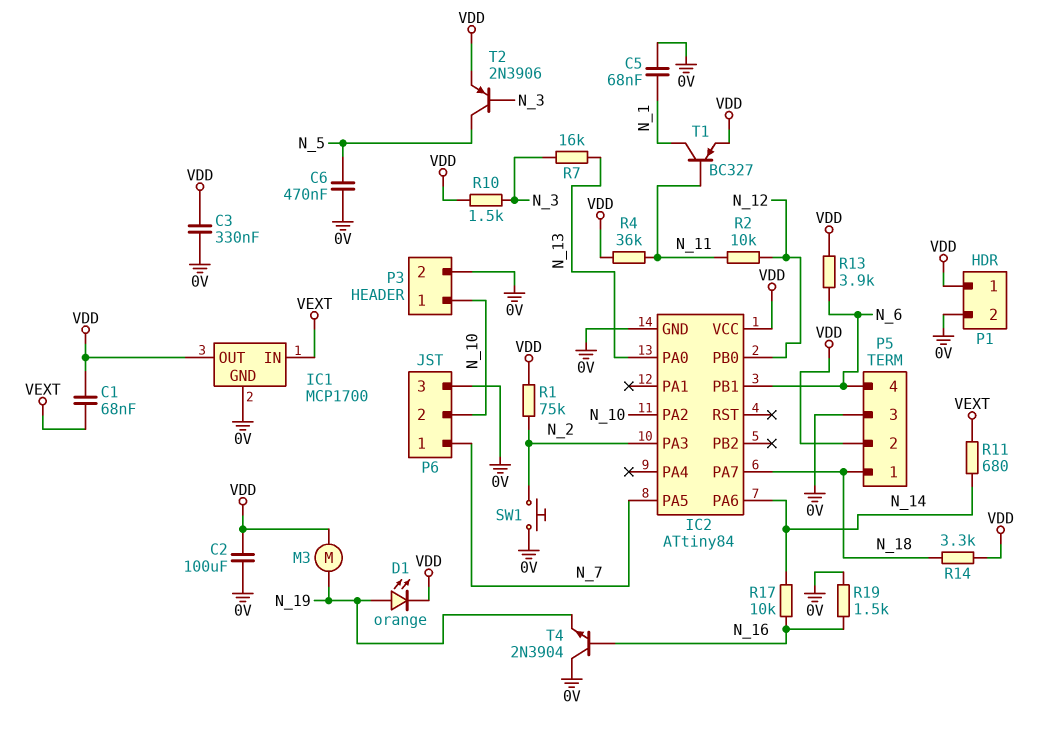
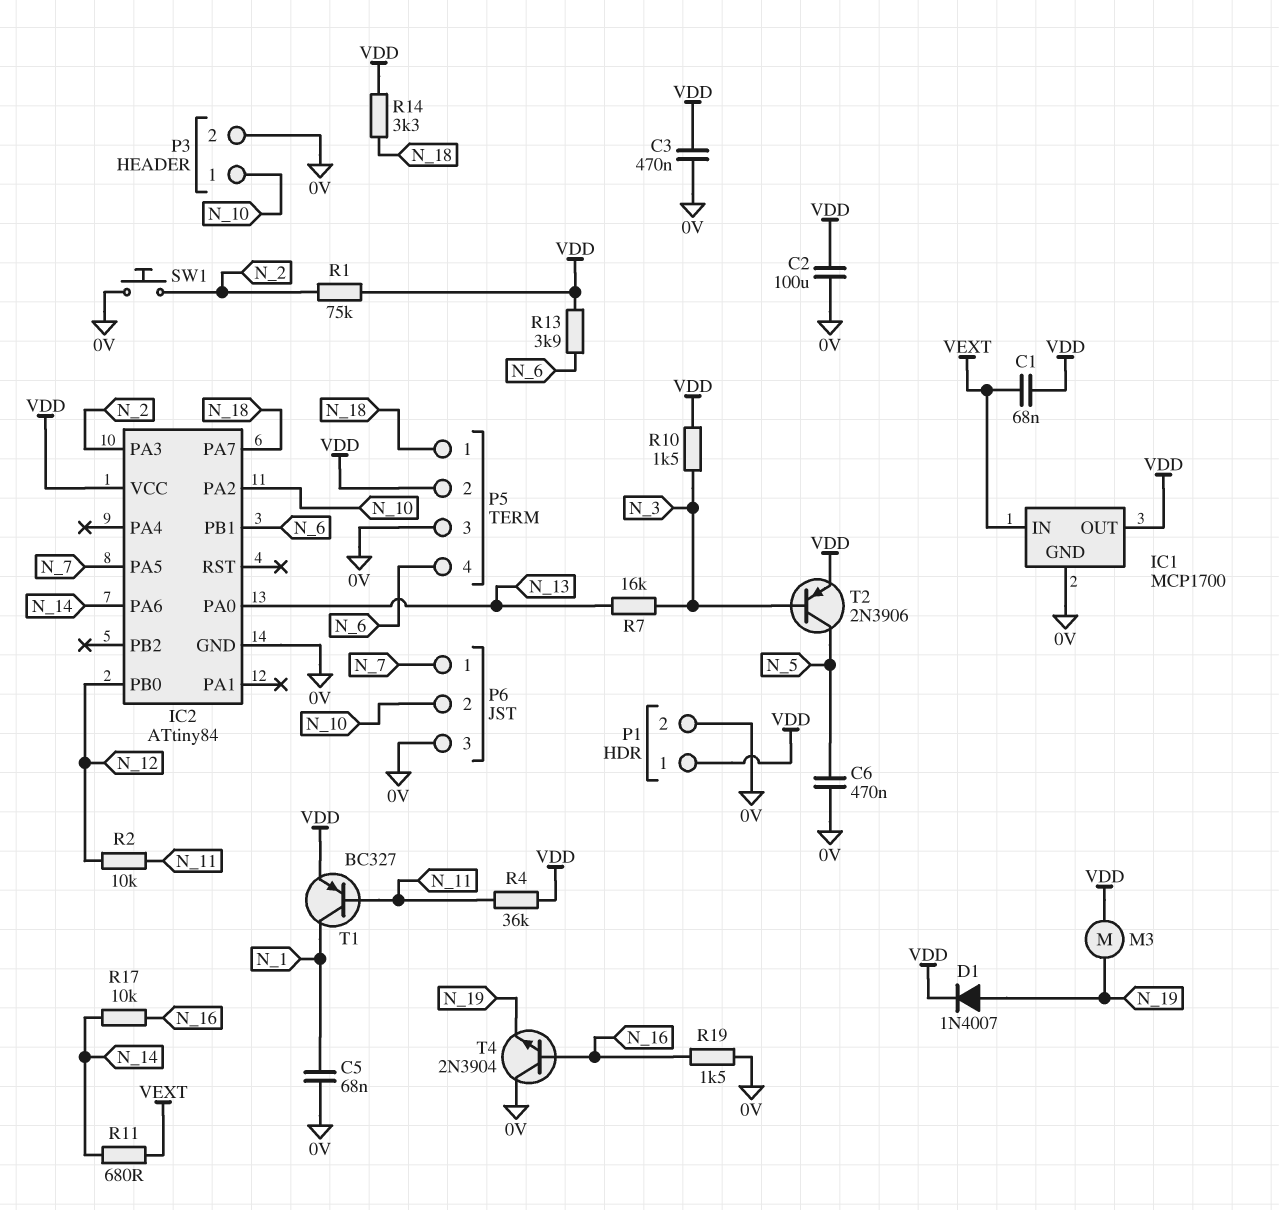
C3: 330nF (0V, VDD) -> 470nF (0V, VDD)
D1: LED orange (A N_19, K VDD) -> diode 1N4007 (A N_19, K VDD)

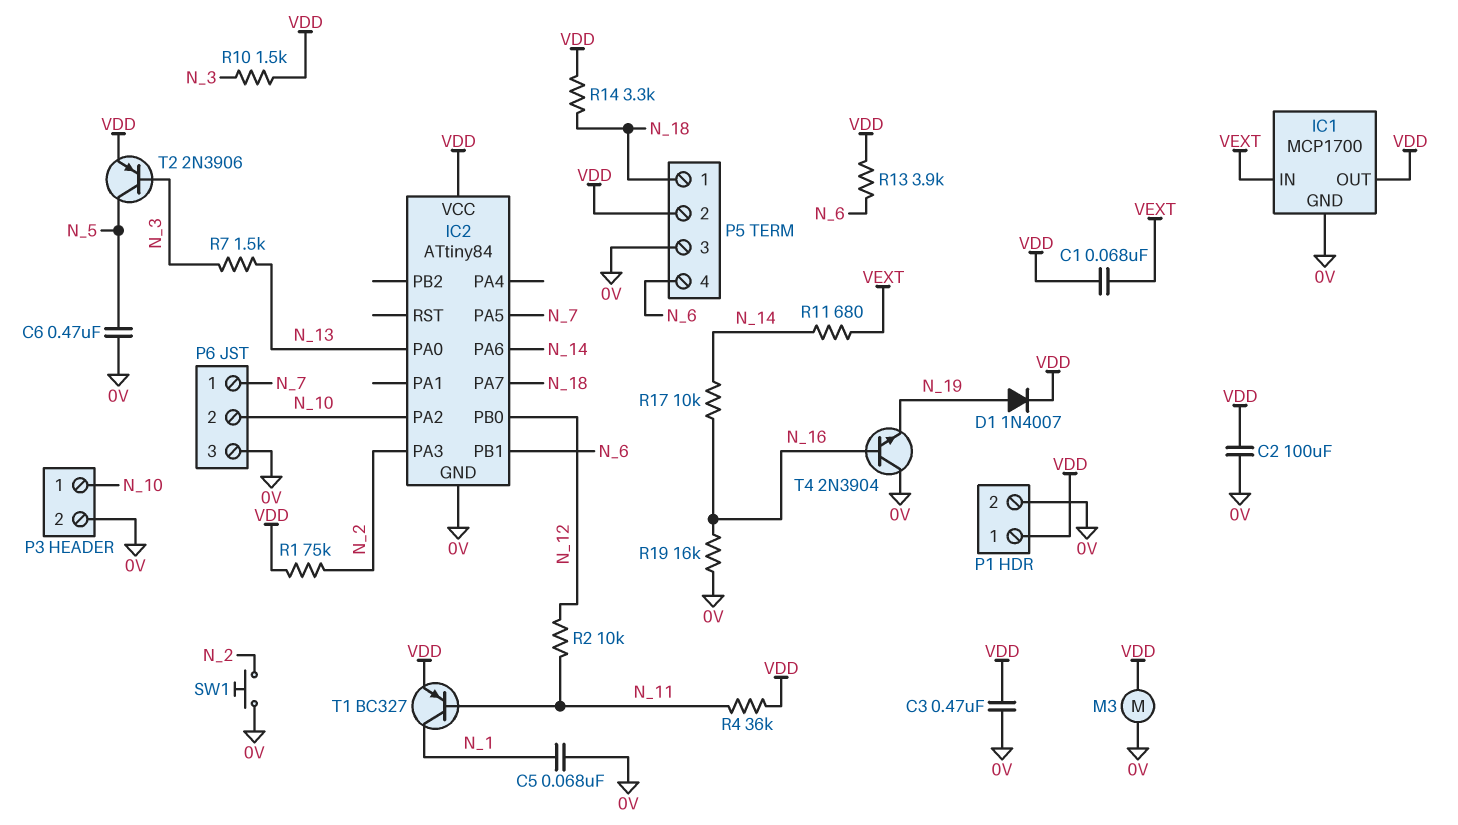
M3: motor (N_19, VDD) -> motor (0V, VDD)
R7: 16k (N_3, N_13) -> 1.5k (N_3, N_13)
R19: 1.5k (0V, N_16) -> 16k (0V, N_16)

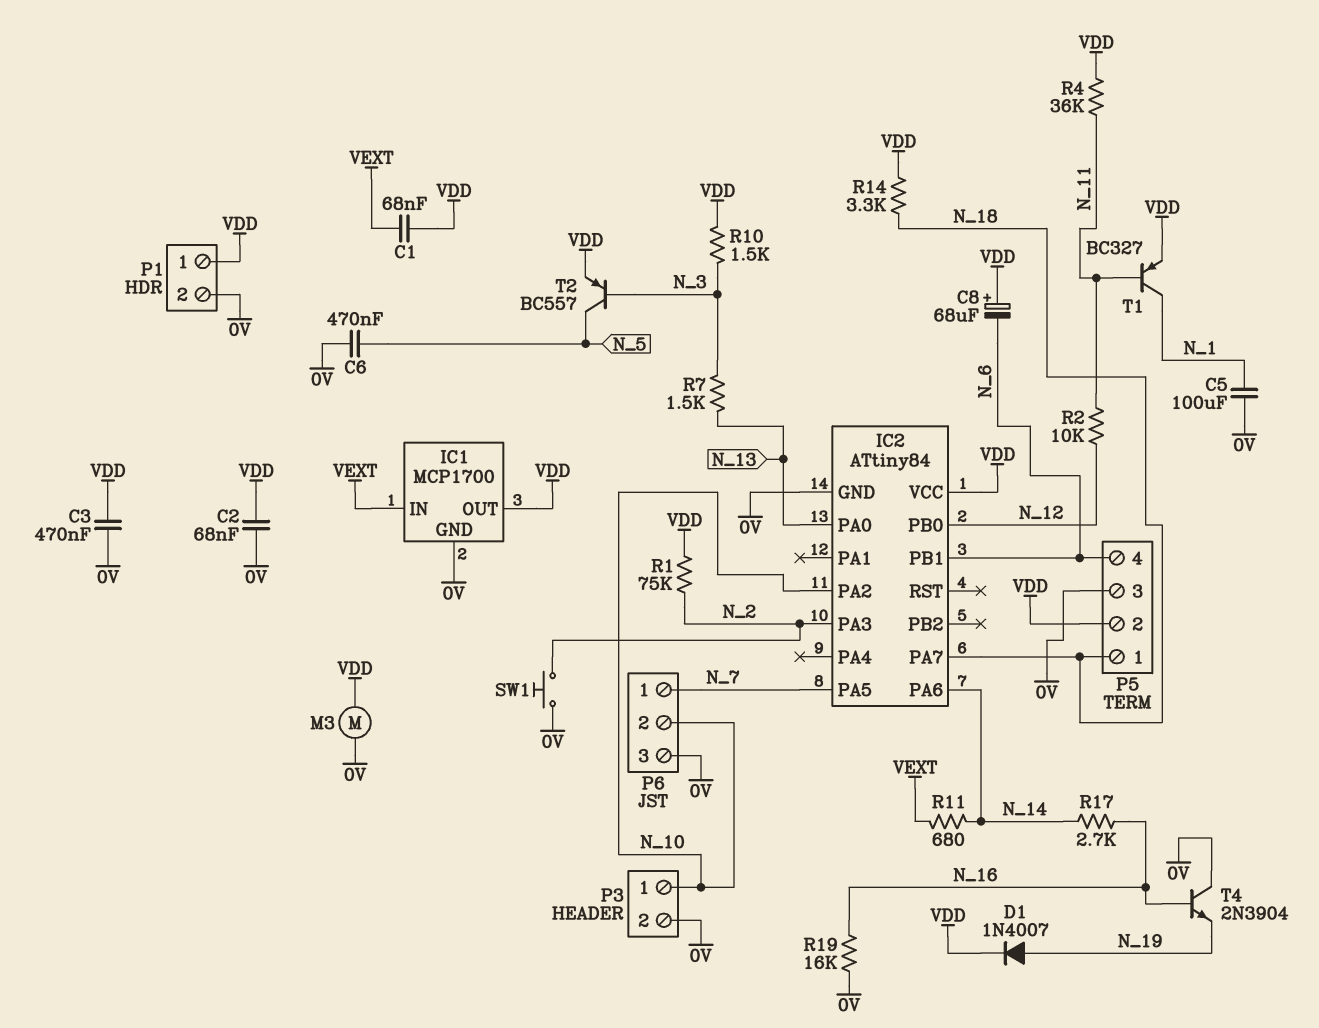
C2: 100uF (0V, VDD) -> 68nF (0V, VDD)
C5: 68nF (0V, N_1) -> 100uF (0V, N_1)
C8: none -> 68uF (plus VDD, minus N_6)
R13: 3.9k (N_6, VDD) -> none
R17: 10k (N_14, N_16) -> 2.7k (N_14, N_16)
T2: PNP 2N3906 (B N_3, C N_5, E VDD) -> PNP BC557 (B N_3, C N_5, E VDD)

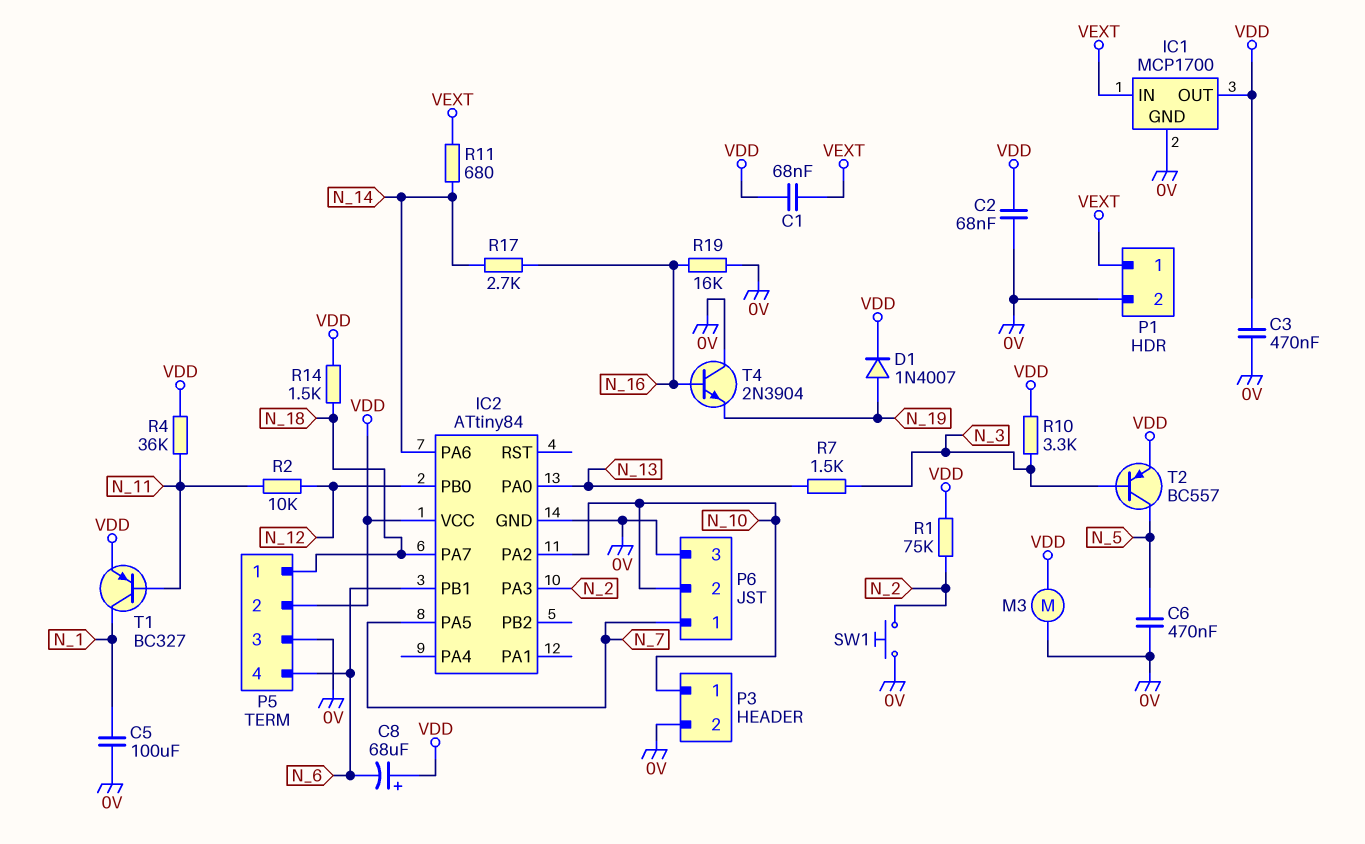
P1 pin 1: VDD -> VEXT
R10: 1.5k (N_3, VDD) -> 3.3k (N_3, VDD)
R14: 3.3k (N_18, VDD) -> 1.5k (N_18, VDD)

